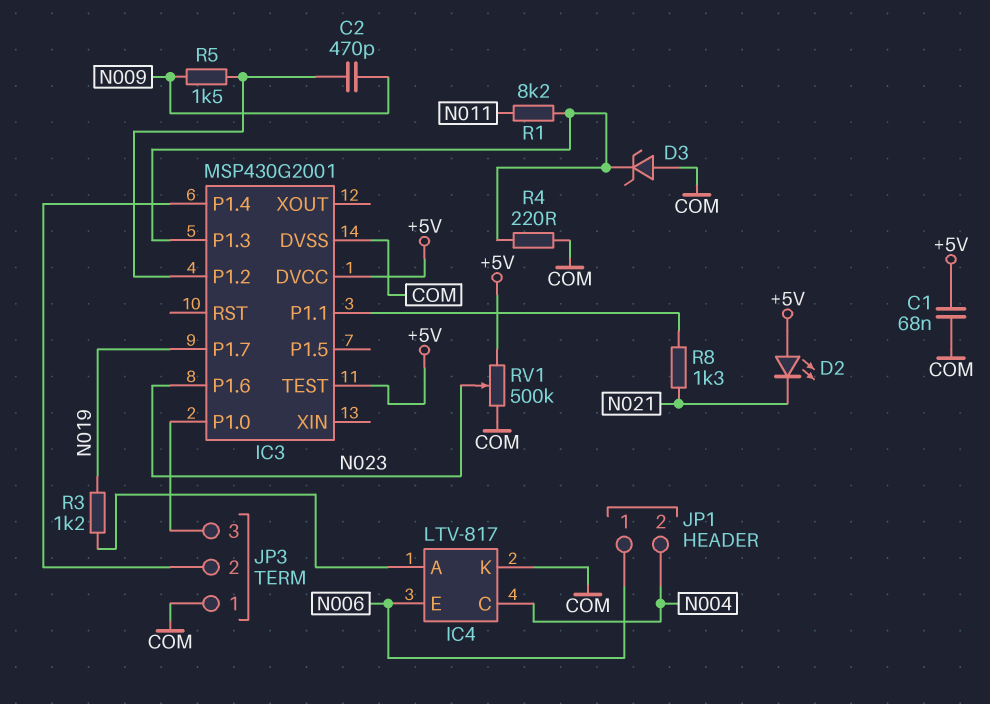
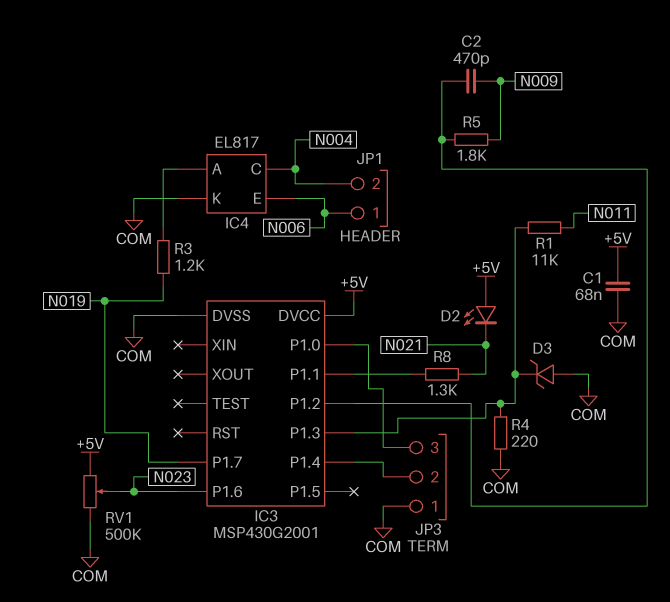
IC3 pin TEST: +5V -> none
IC4: LTV-817 -> EL817
R1: 8.2k (IC3/P1.3, N011) -> 11k (IC3/P1.3, N011)
R5: 1.5k (IC3/P1.2, N009) -> 1.8k (IC3/P1.2, N009)

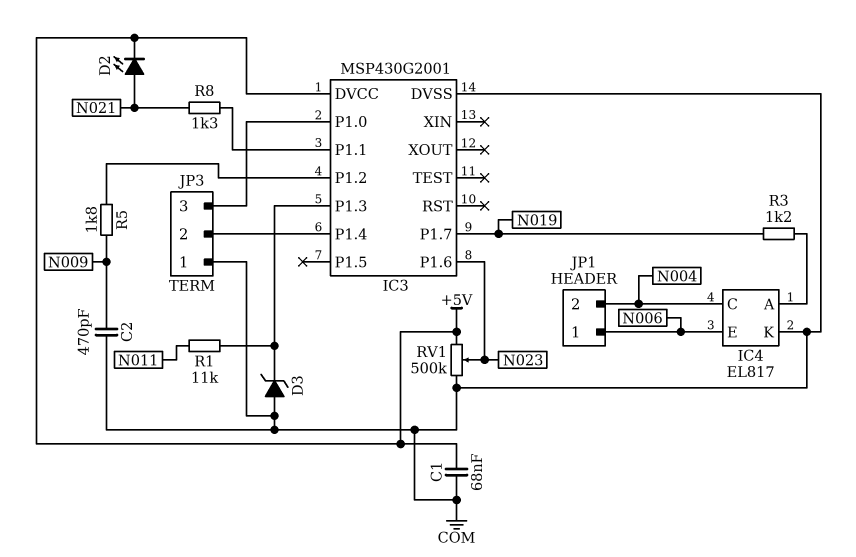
C2: 470pF (IC3/P1.2, N009) -> 470pF (COM, N009)
D2: LED (A +5V, K N021) -> LED (A N021, K +5V)
R4: 220 (COM, IC3/P1.3) -> none

